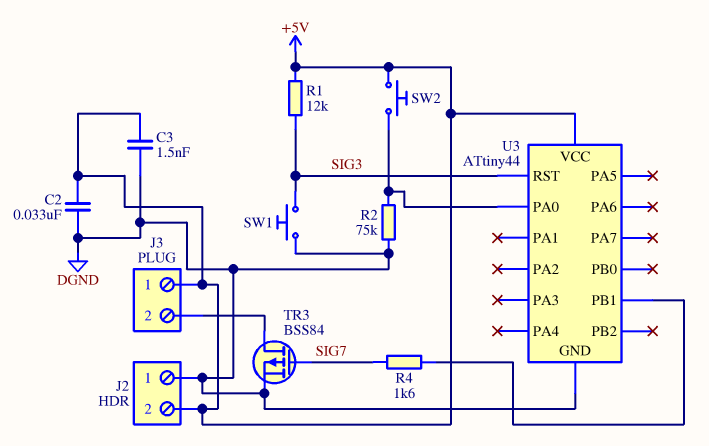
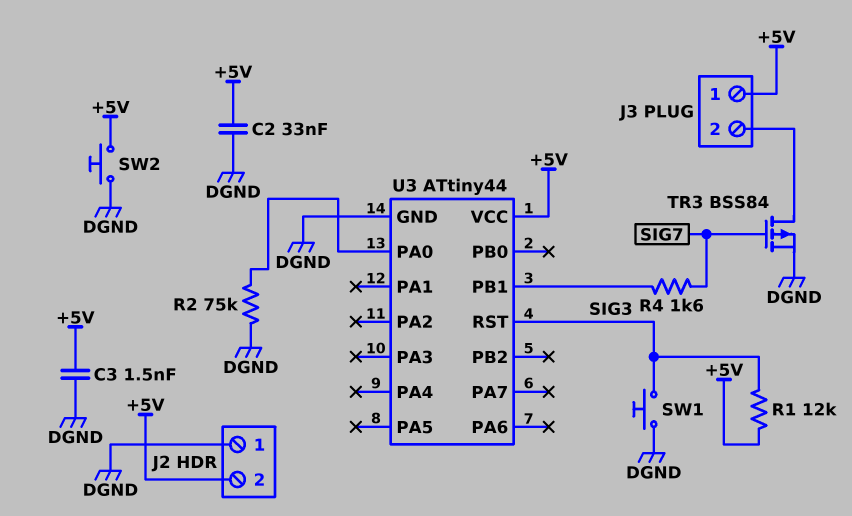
SW2: button (+5V, U3/PA0) -> button (+5V, DGND)

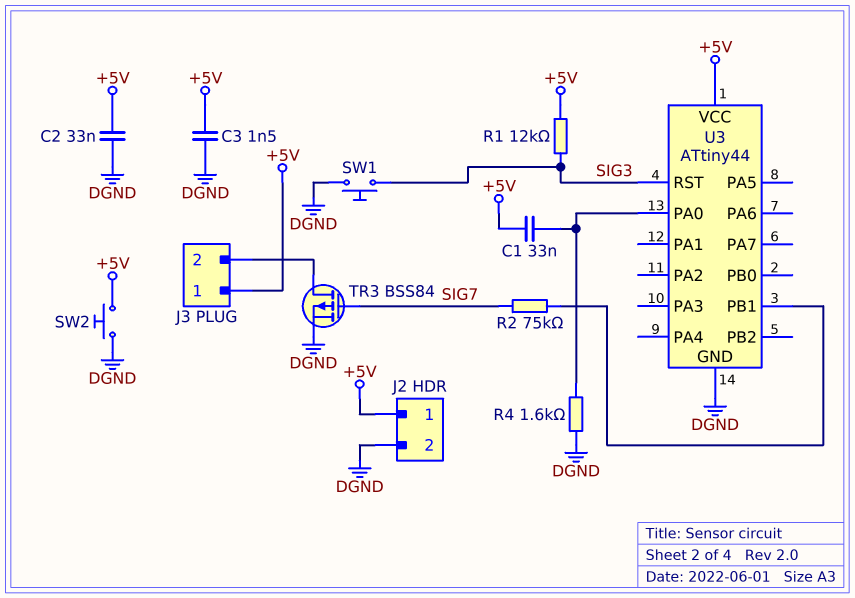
C1: none -> 33nF (+5V, U3/PA0)
J2 pin 1: DGND -> +5V
J2 pin 2: +5V -> DGND
R2: 75k (DGND, U3/PA0) -> 75k (SIG7, U3/PB1)
R4: 1.6k (SIG7, U3/PB1) -> 1.6k (DGND, U3/PA0)

